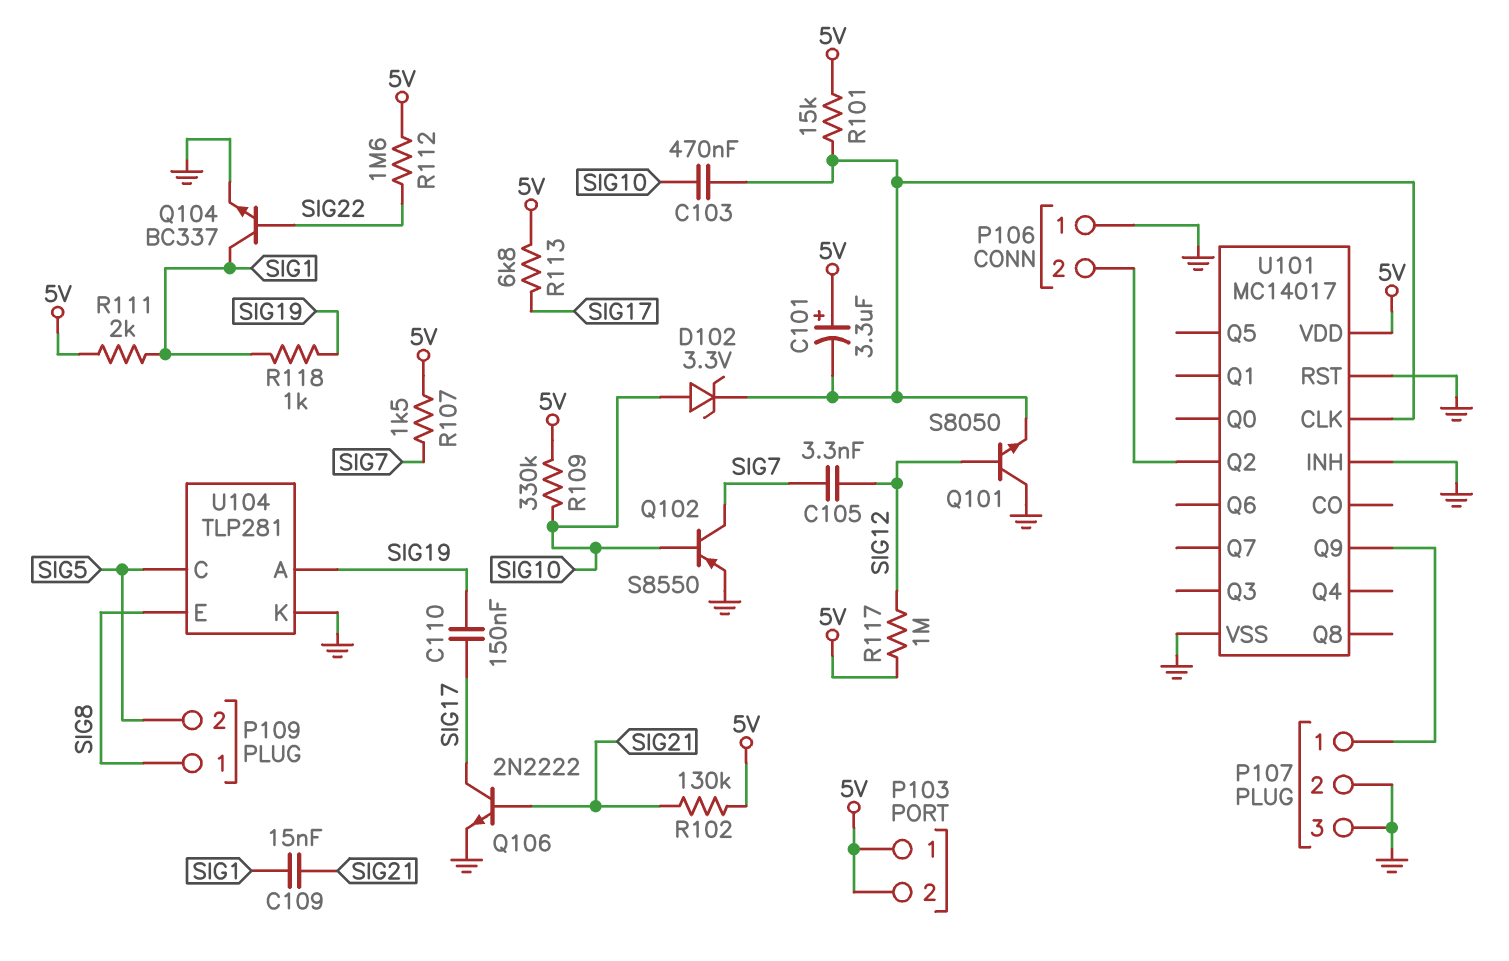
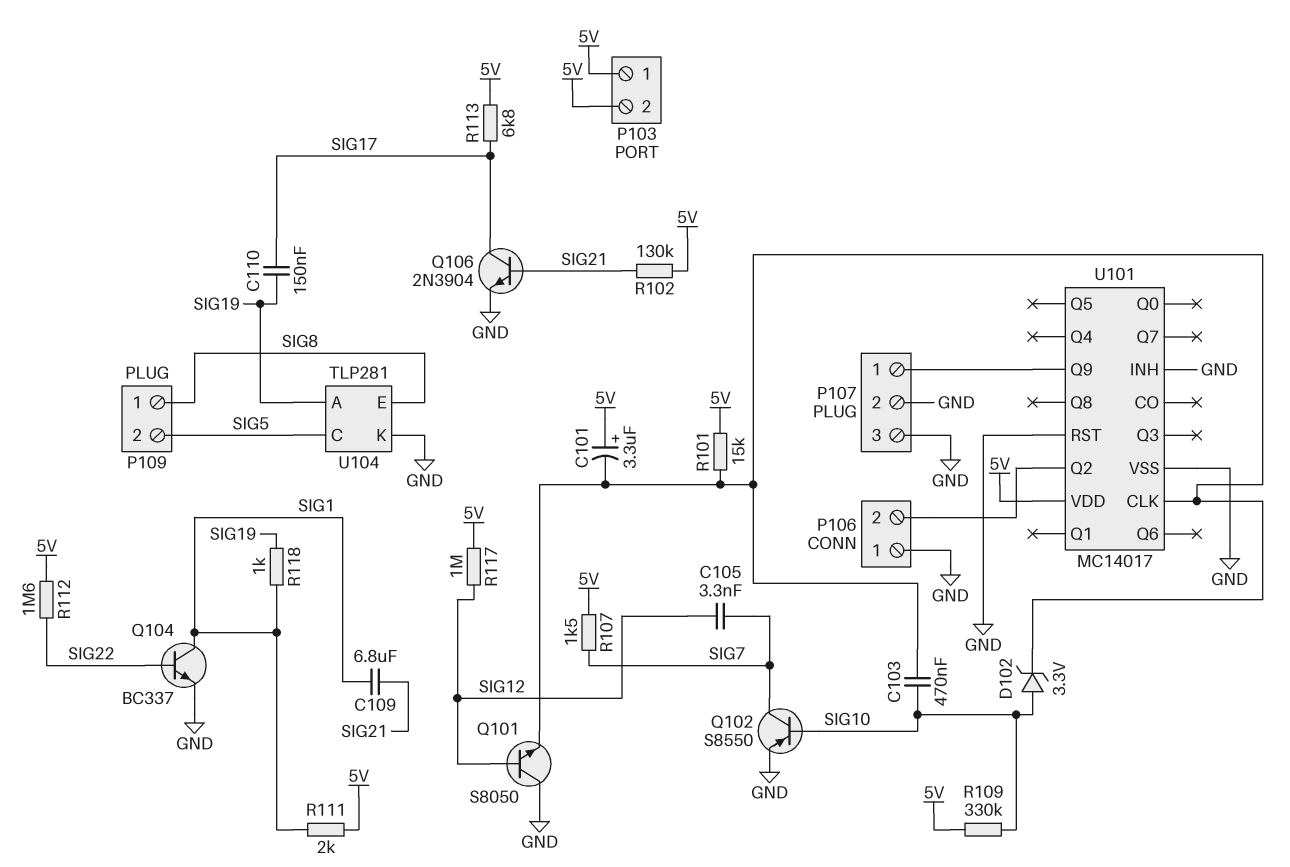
C109: 15nF (SIG1, SIG21) -> 6.8uF (SIG1, SIG21)
Q106: NPN 2N2222 (B SIG21, C SIG17, E GND) -> NPN 2N3904 (B SIG21, C SIG17, E GND)

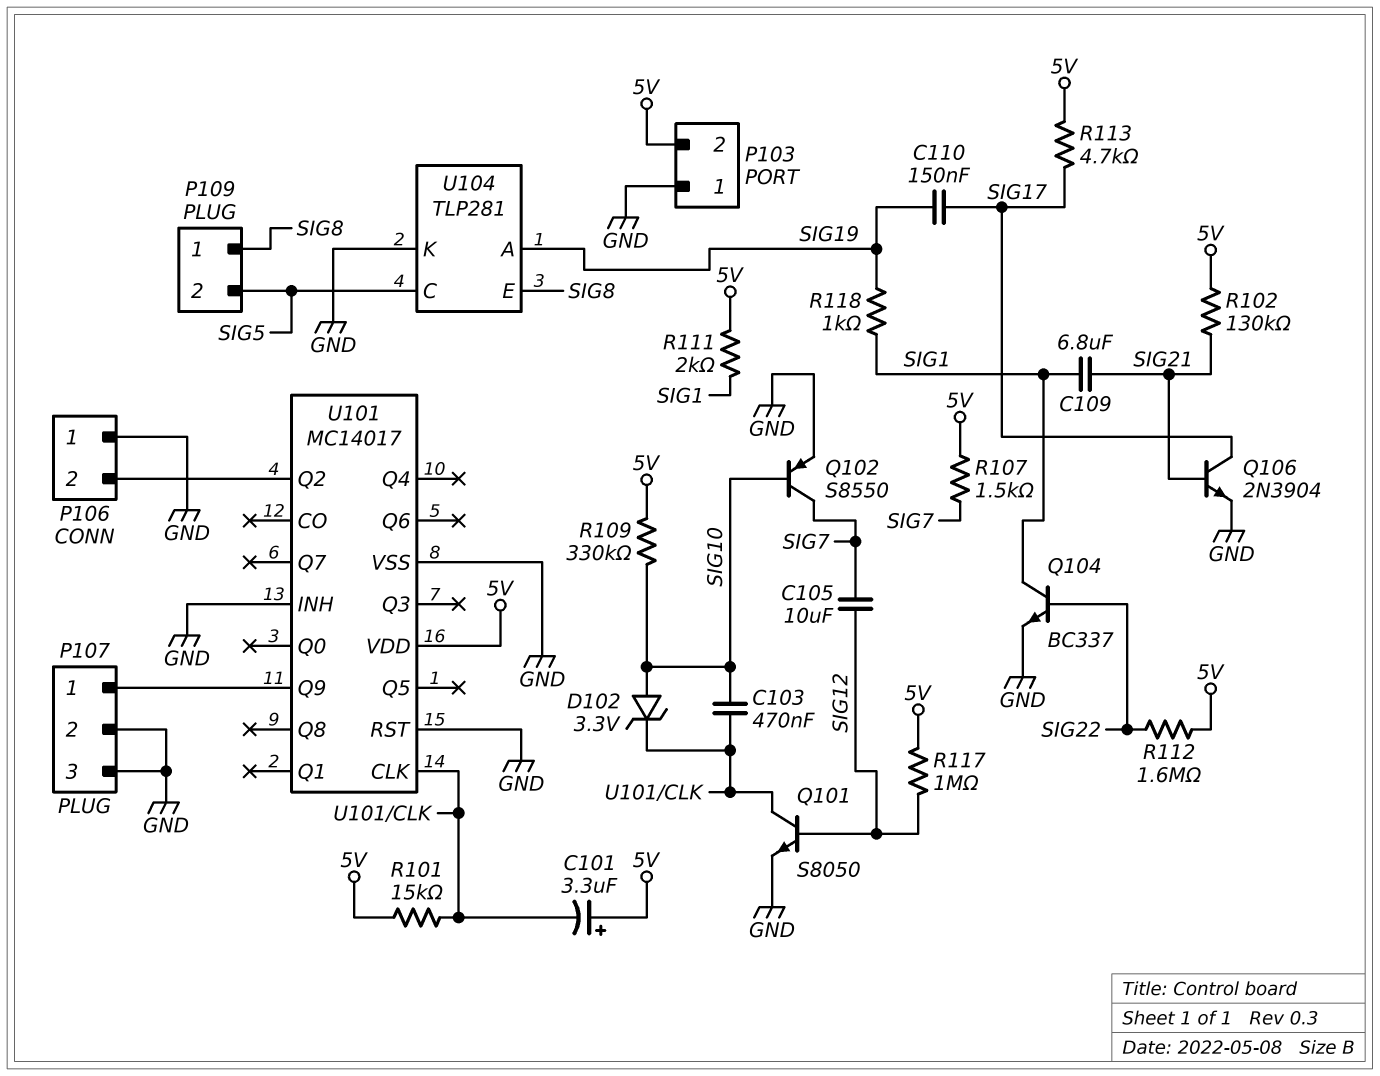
C105: 3.3nF (SIG7, SIG12) -> 10uF (SIG7, SIG12)
P103 pin 1: 5V -> GND
Q101: NPN S8050 (B SIG12, C GND, E U101/CLK) -> NPN S8050 (B SIG12, C U101/CLK, E GND)
R113: 6.8k (5V, SIG17) -> 4.7k (5V, SIG17)

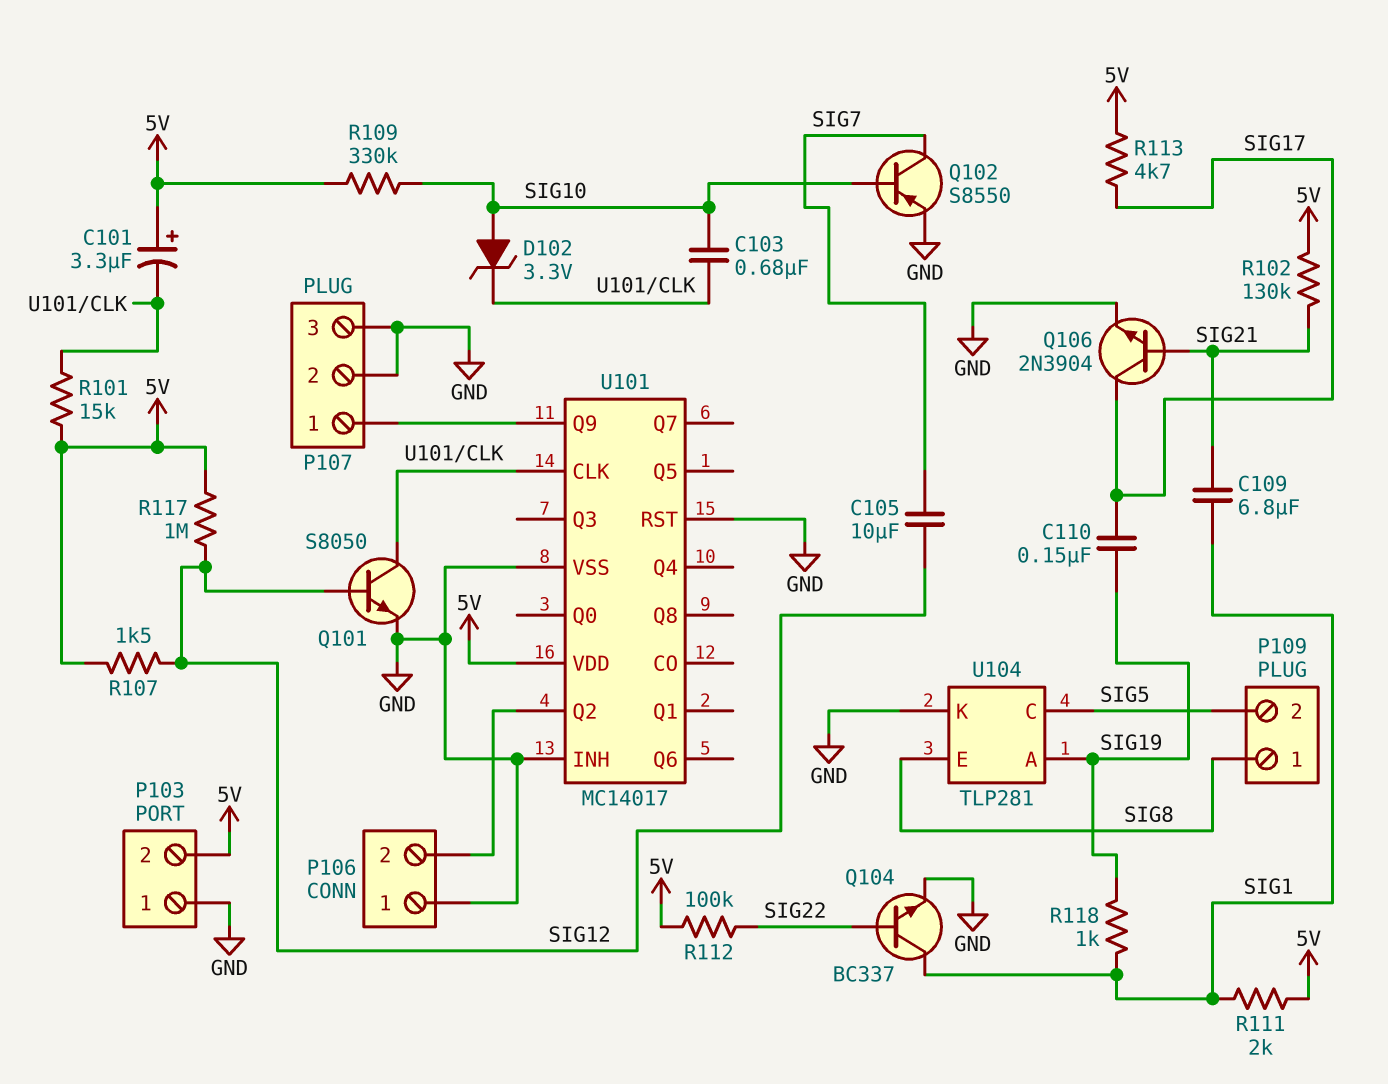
C103: 470nF (SIG10, U101/CLK) -> 680nF (SIG10, U101/CLK)
R107: 1.5k (5V, SIG7) -> 1.5k (5V, SIG12)
R112: 1.6M (5V, SIG22) -> 100k (5V, SIG22)

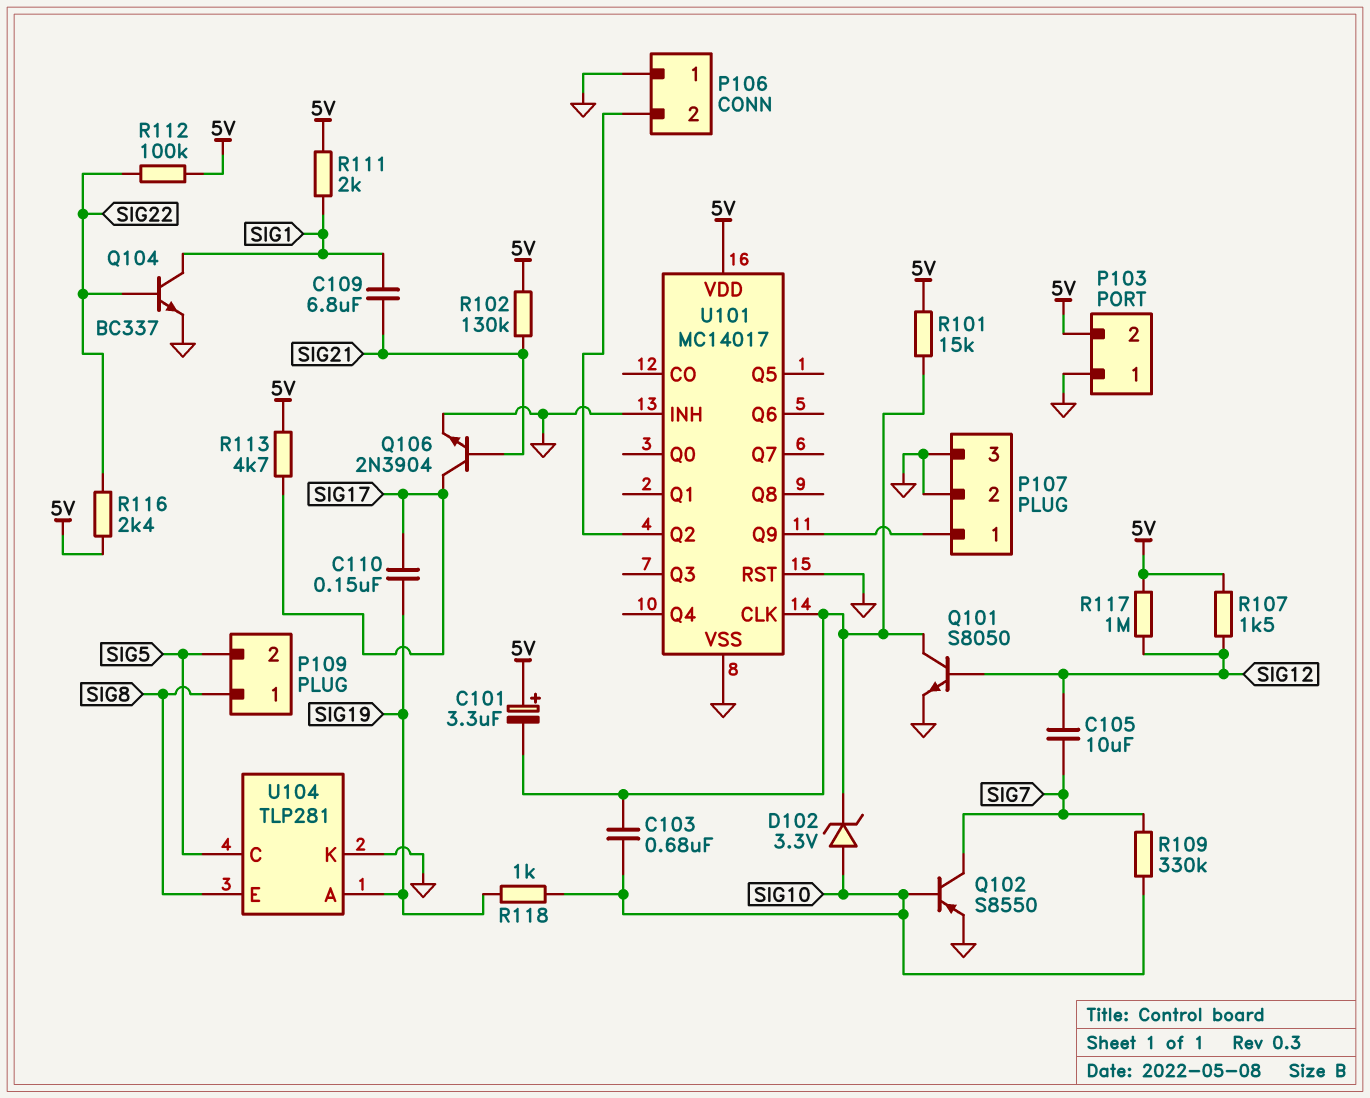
R109: 330k (5V, SIG10) -> 330k (SIG7, SIG10)
R116: none -> 2.4k (5V, SIG22)
R118: 1k (SIG1, SIG19) -> 1k (SIG10, SIG19)

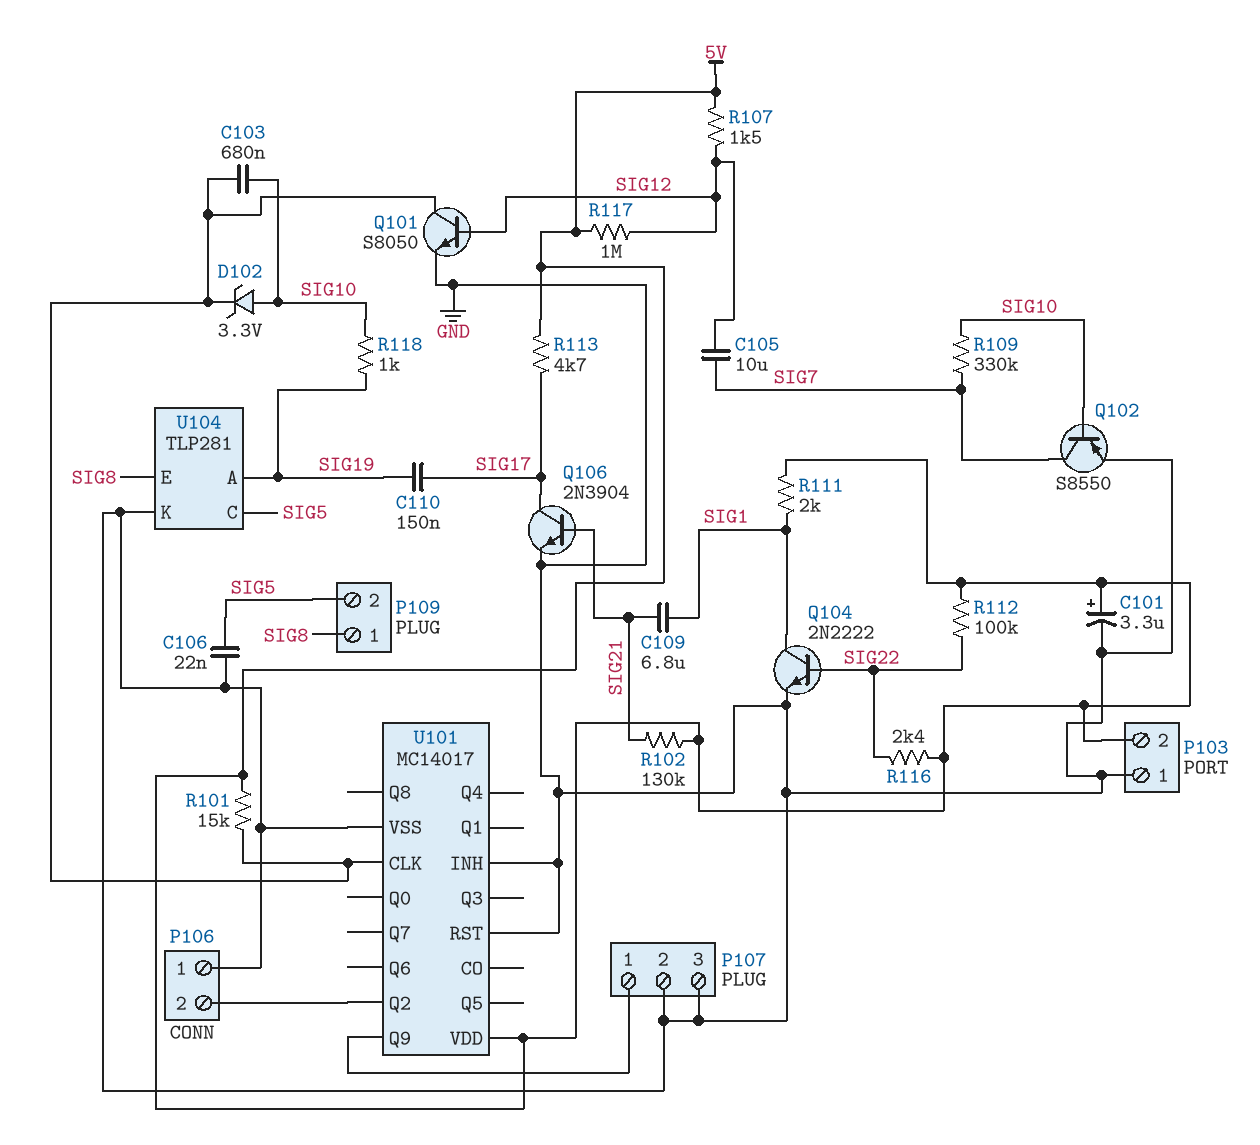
C101: 3.3uF (plus 5V, minus U101/CLK) -> 3.3uF (plus 5V, minus GND)
C106: none -> 22nF (GND, SIG5)
Q104: NPN BC337 (B SIG22, C SIG1, E GND) -> NPN 2N2222 (B SIG22, C SIG1, E GND)

